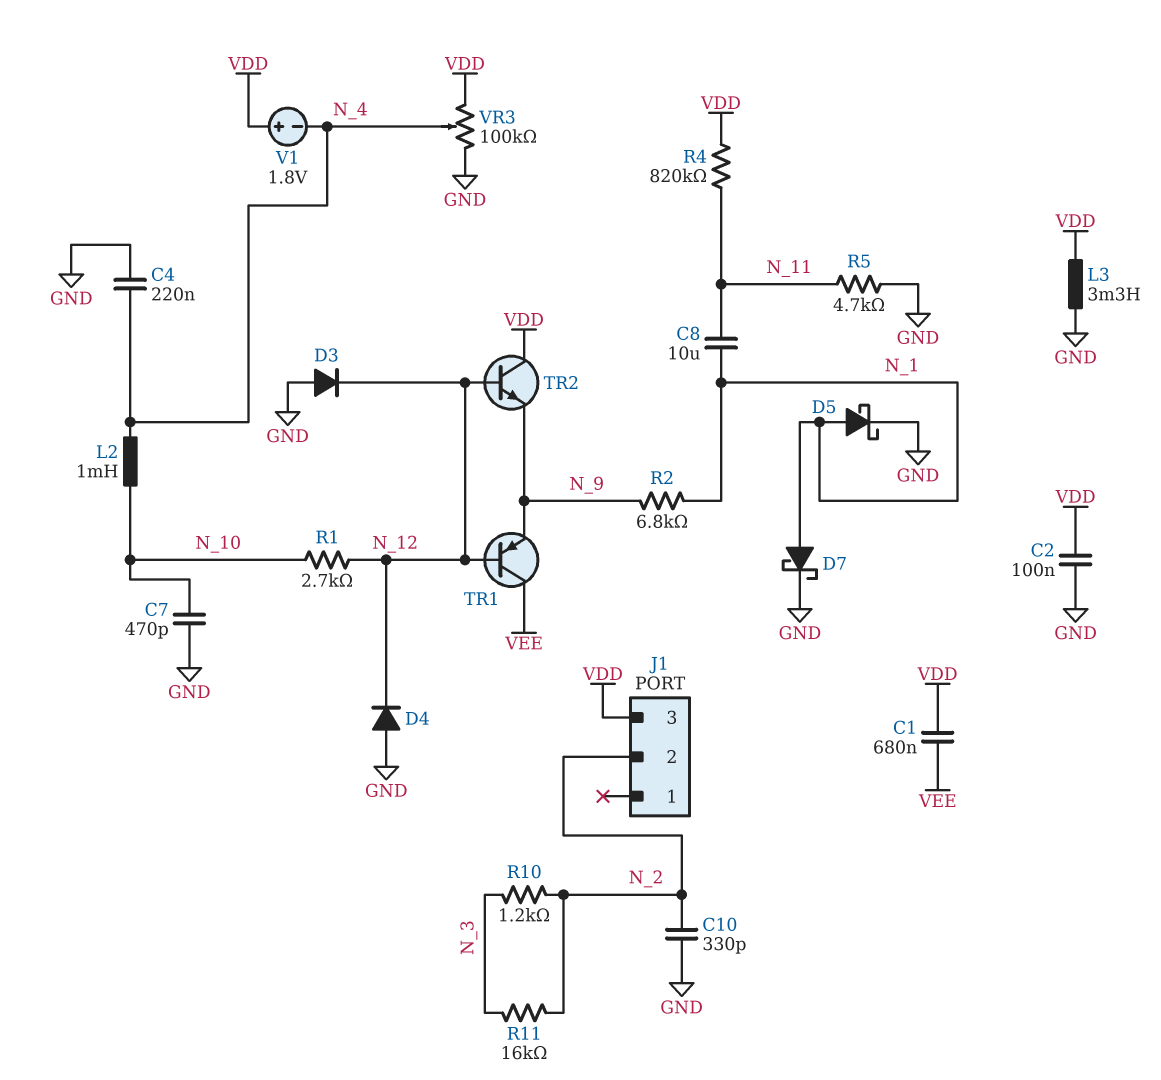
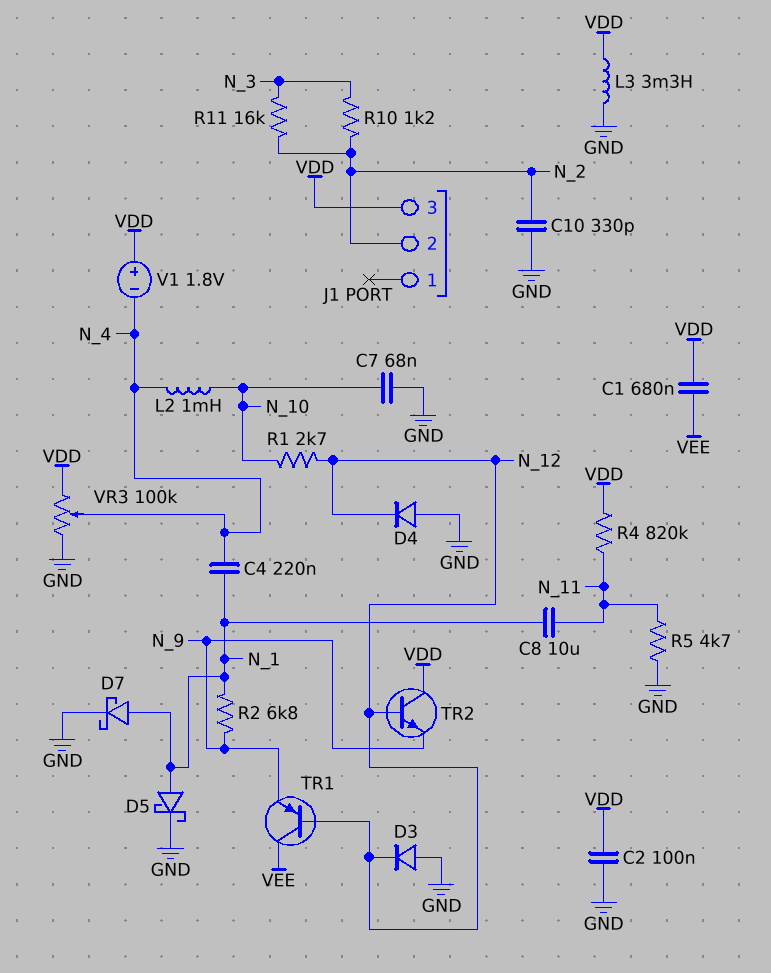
C4: 220nF (GND, N_4) -> 220nF (N_1, N_4)
C7: 470pF (GND, N_10) -> 68nF (GND, N_10)

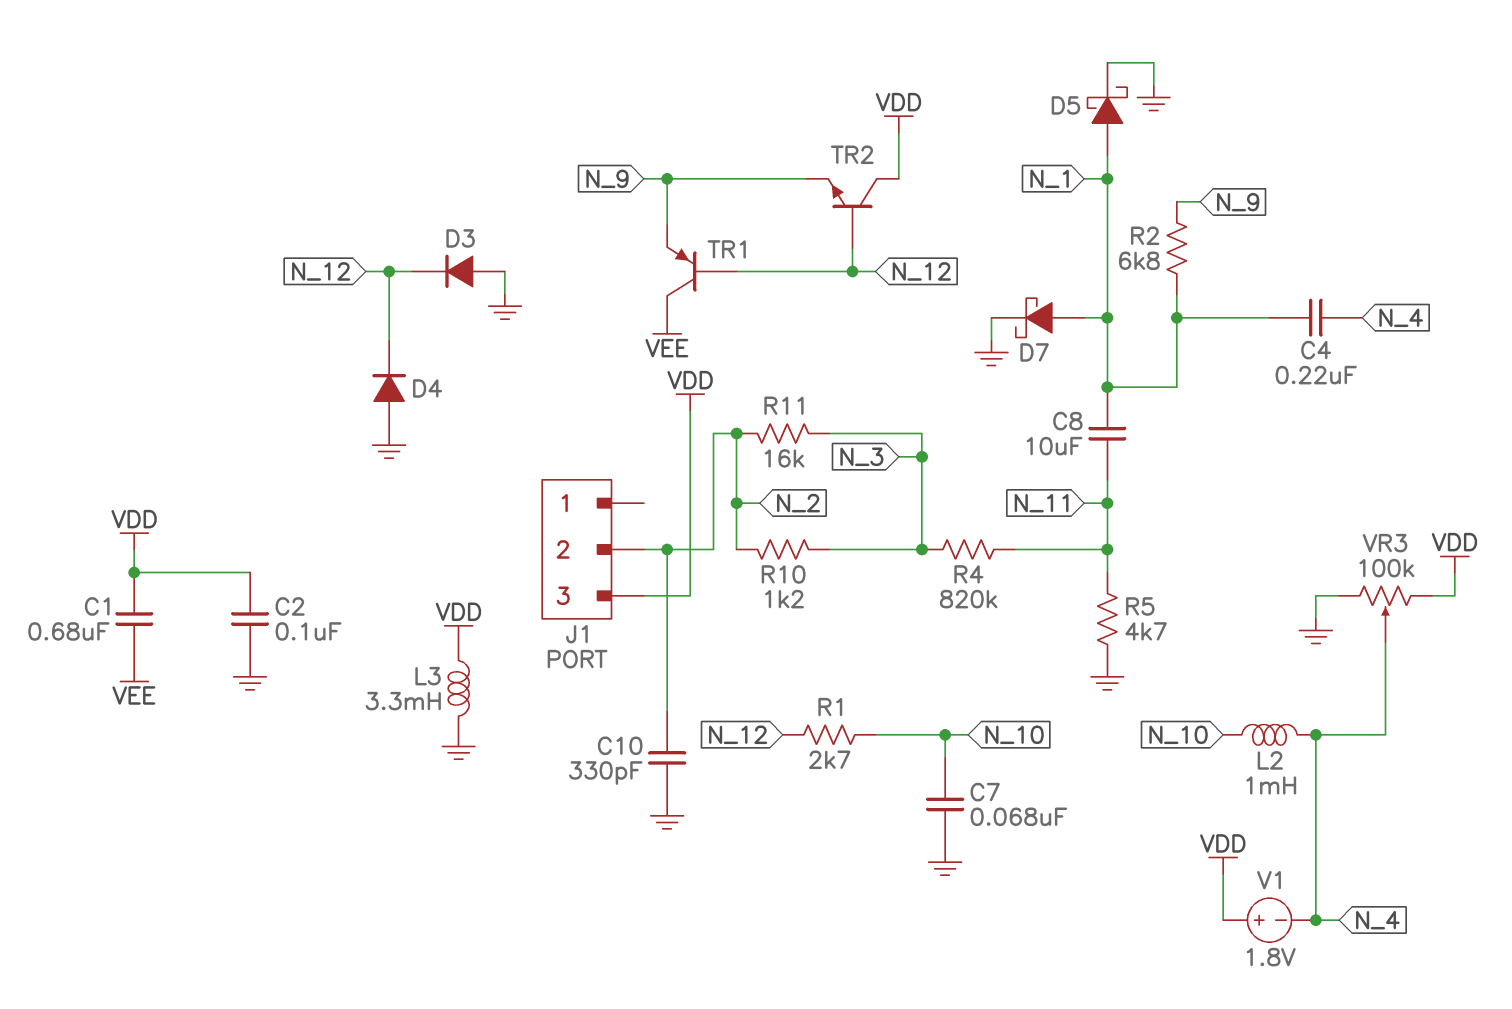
R4: 820k (N_11, VDD) -> 820k (N_3, N_11)

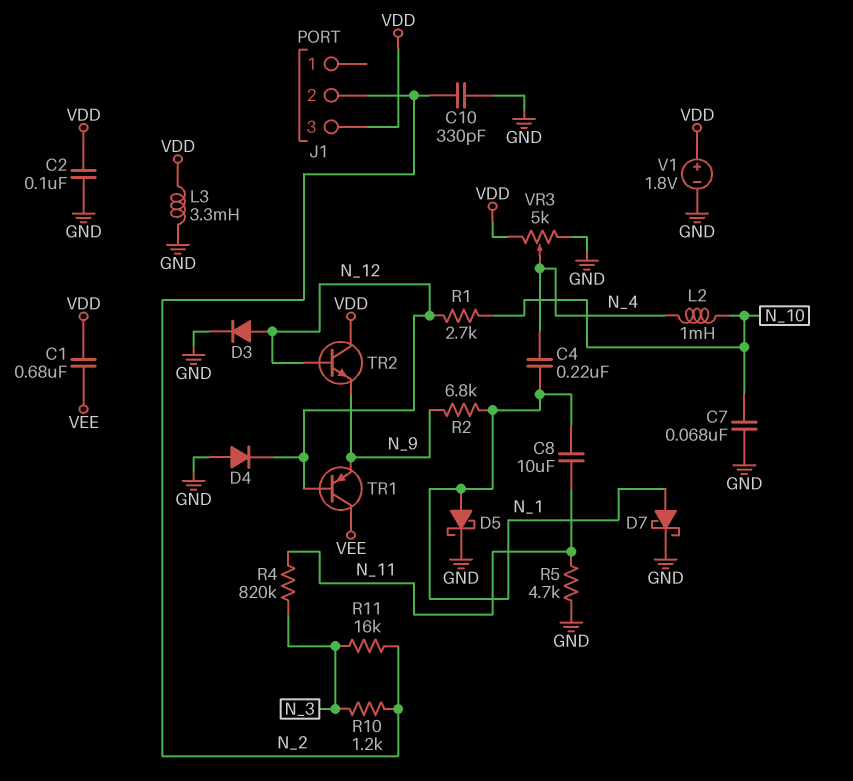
D3: diode (A GND, K N_12) -> diode (A N_12, K GND)
V1: 1.8V (plus VDD, minus N_4) -> 1.8V (plus VDD, minus GND)
VR3: 100k (GND, VDD, wiper N_4) -> 5k (GND, VDD, wiper N_4)

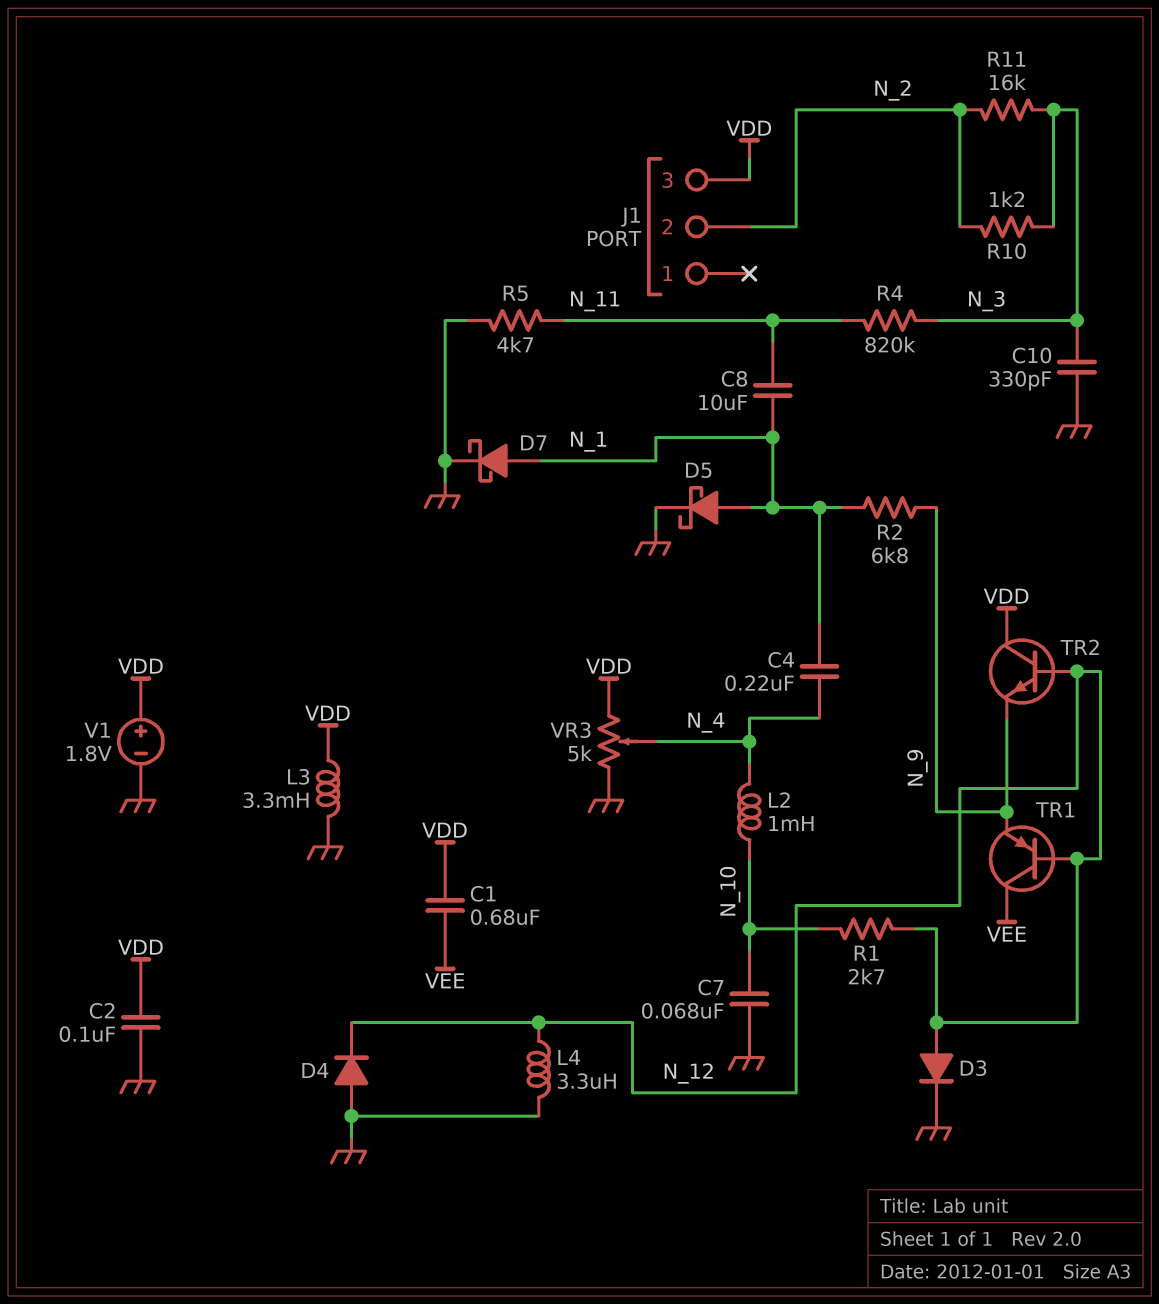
C10: 330pF (GND, N_2) -> 330pF (GND, N_3)
L4: none -> 3.3uH (GND, N_12)

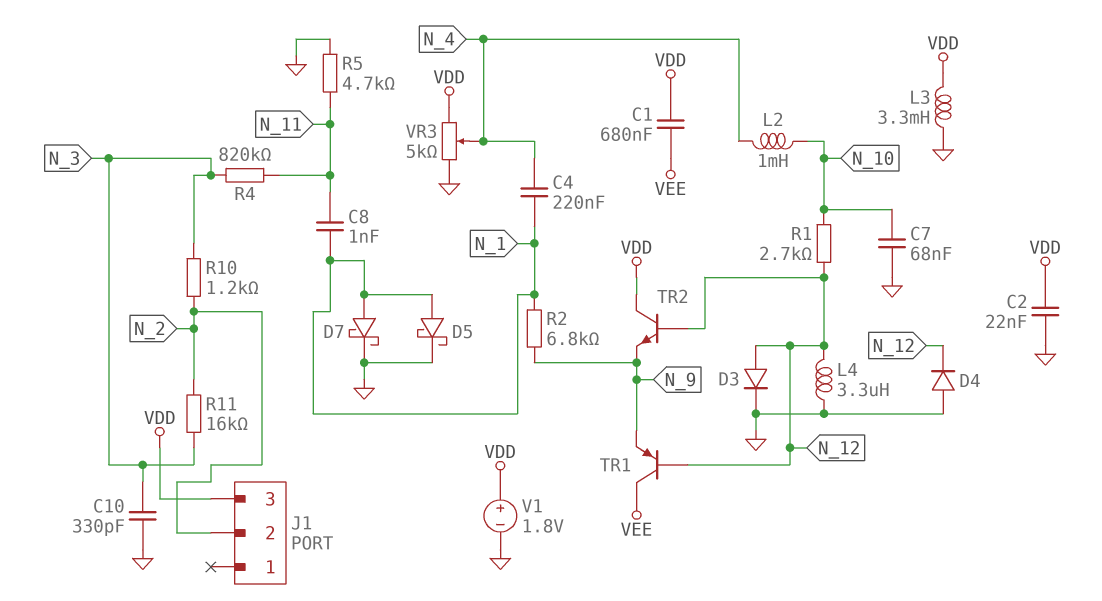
C2: 100nF (GND, VDD) -> 22nF (GND, VDD)
C8: 10uF (N_1, N_11) -> 1nF (N_1, N_11)

